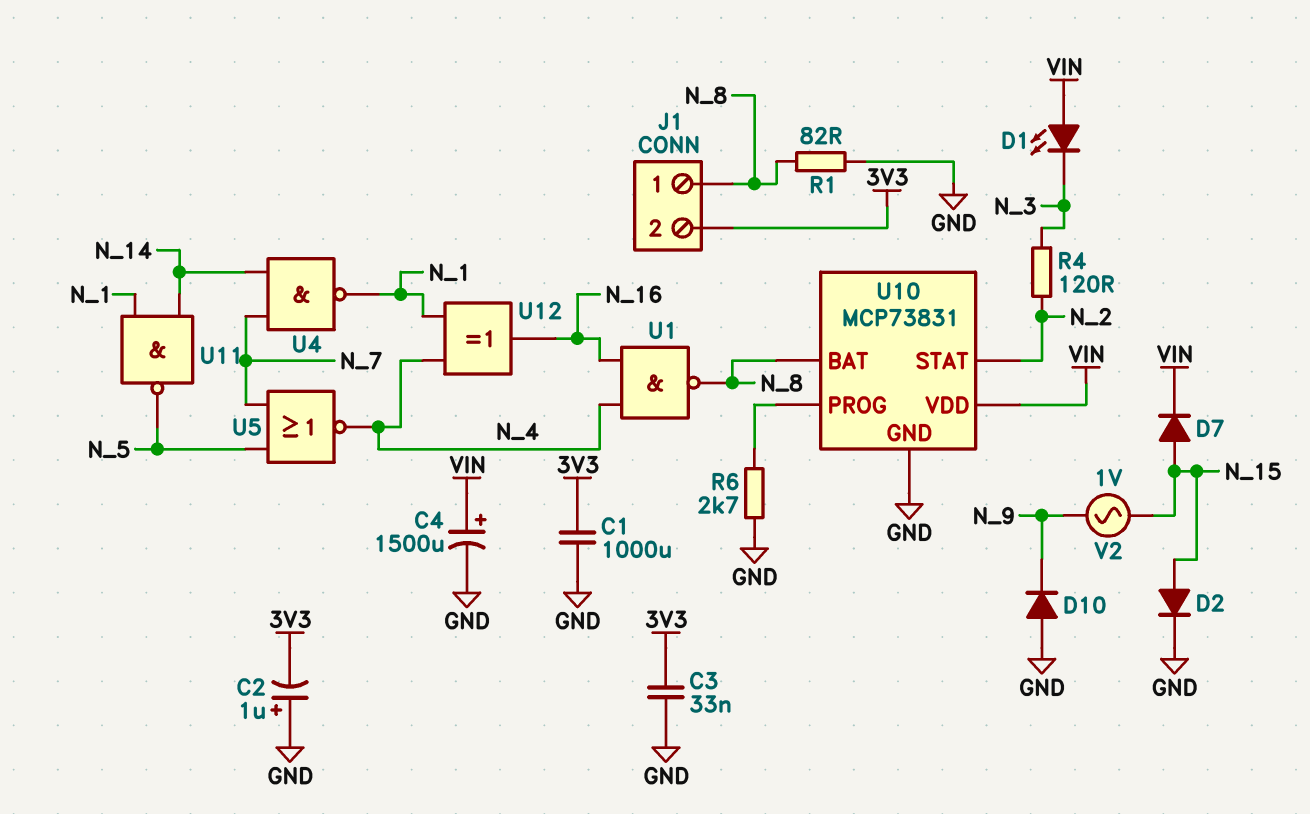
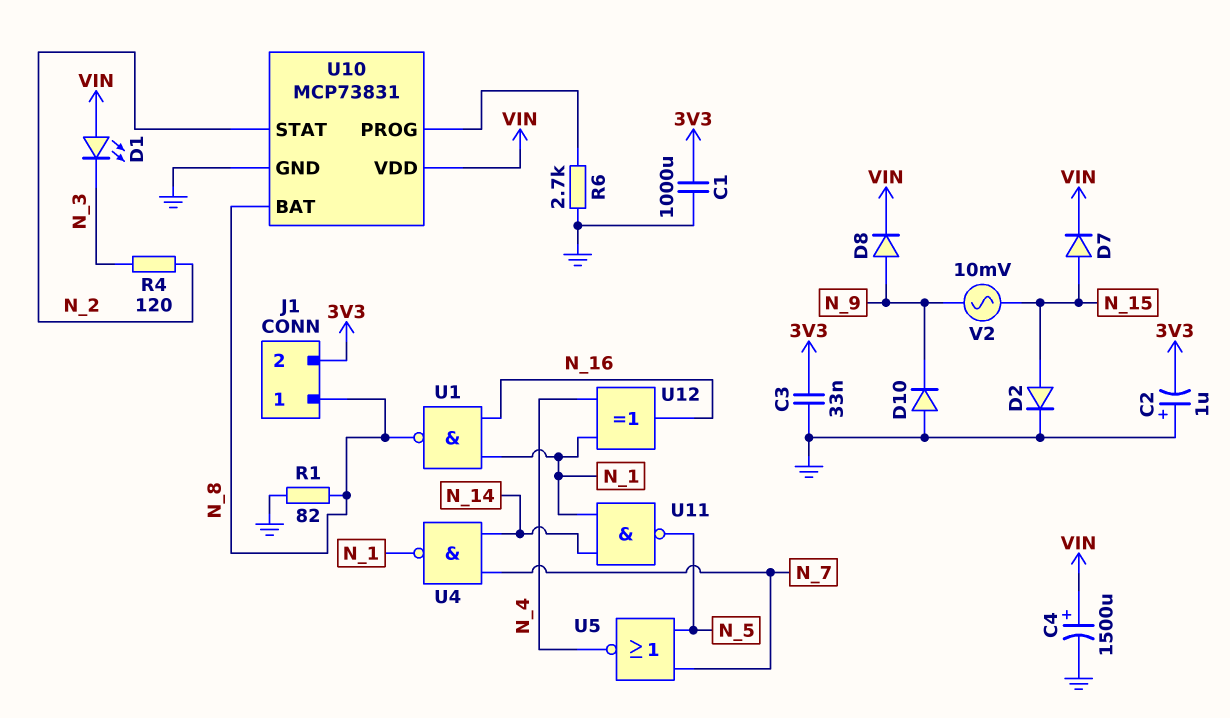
D8: none -> diode (A N_9, K VIN)
U1: NAND (in N_4, in N_16, out N_8) -> NAND (in N_1, in N_16, out N_8)
V2: AC 1V (N_9, N_15) -> AC 10mV (N_9, N_15)

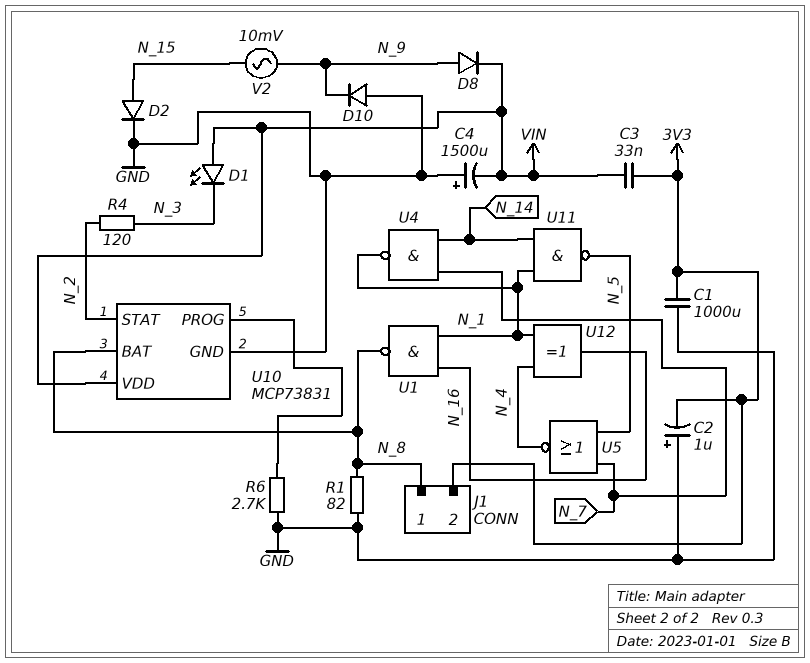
C3: 33nF (3V3, GND) -> 33nF (3V3, VIN)
C4: 1500uF (plus VIN, minus GND) -> 1500uF (plus GND, minus VIN)
D7: diode (A N_15, K VIN) -> none

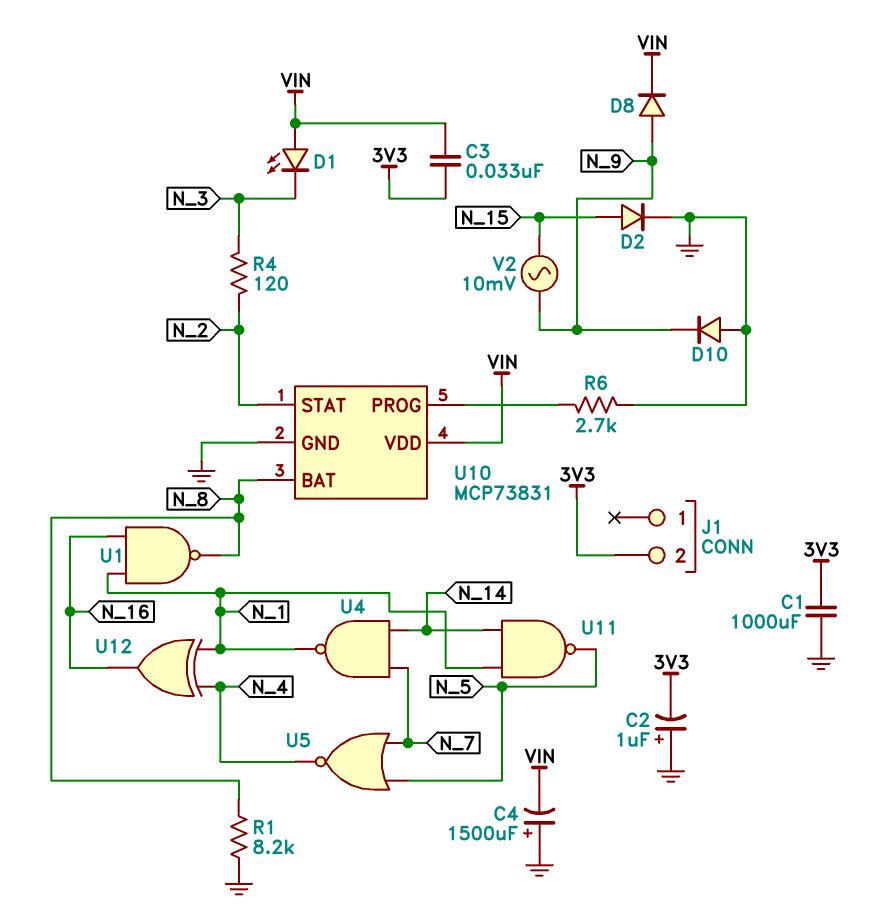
J1 pin 1: N_8 -> none
R1: 82 (GND, N_8) -> 8.2k (GND, N_8)

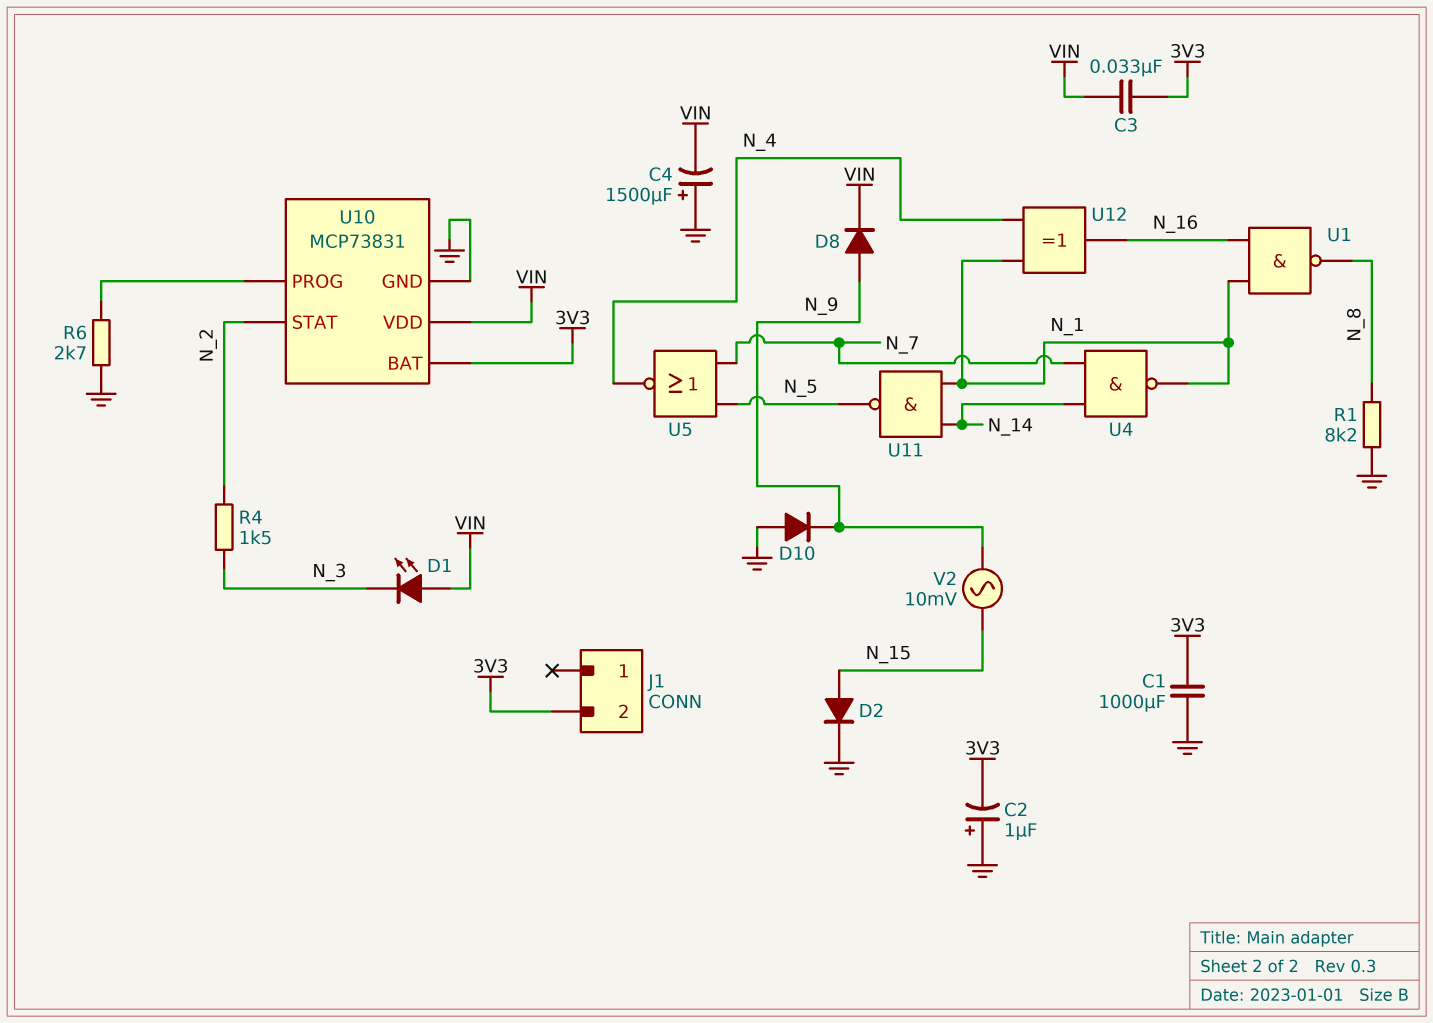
R4: 120 (N_2, N_3) -> 1.5k (N_2, N_3)
U10 pin BAT: N_8 -> 3V3

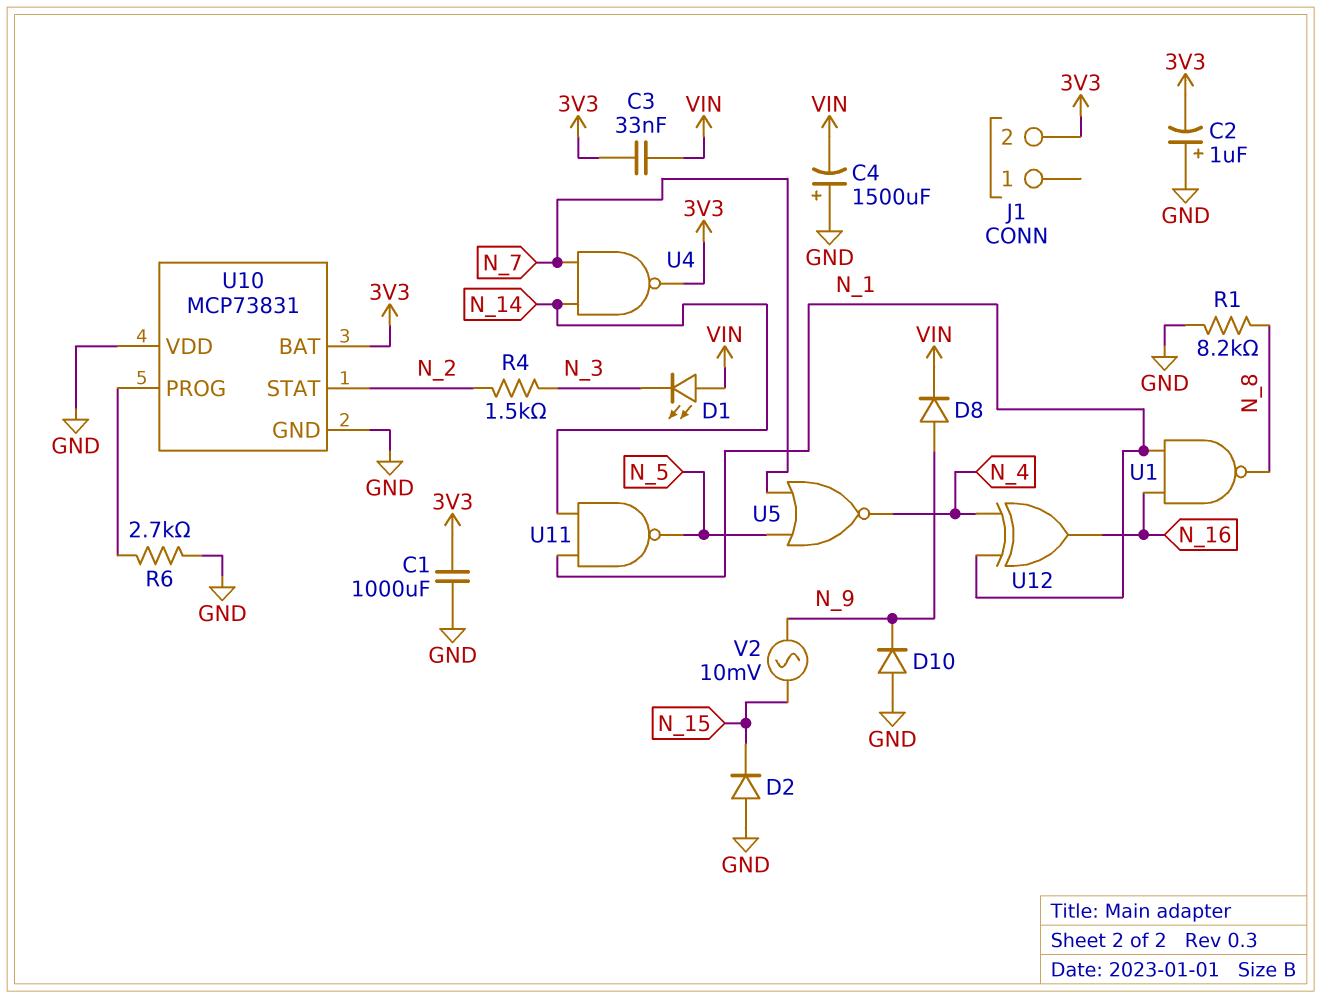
D2: diode (A N_15, K GND) -> diode (A GND, K N_15)
U4: NAND (in N_7, in N_14, out N_1) -> NAND (in N_7, in N_14, out 3V3)
U10 pin VDD: VIN -> GND

